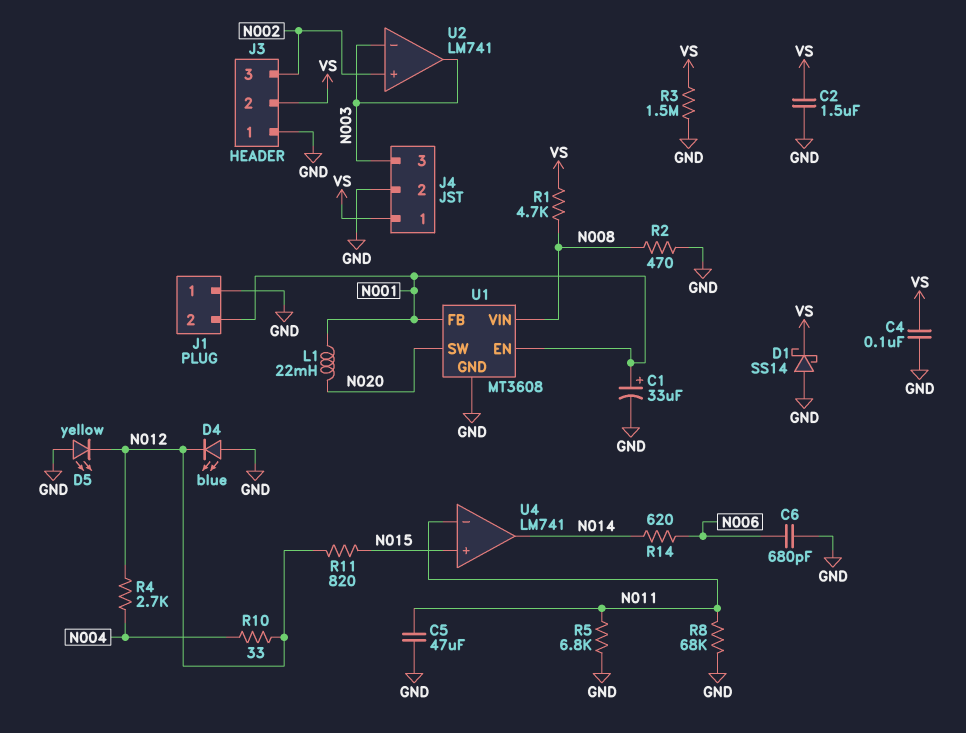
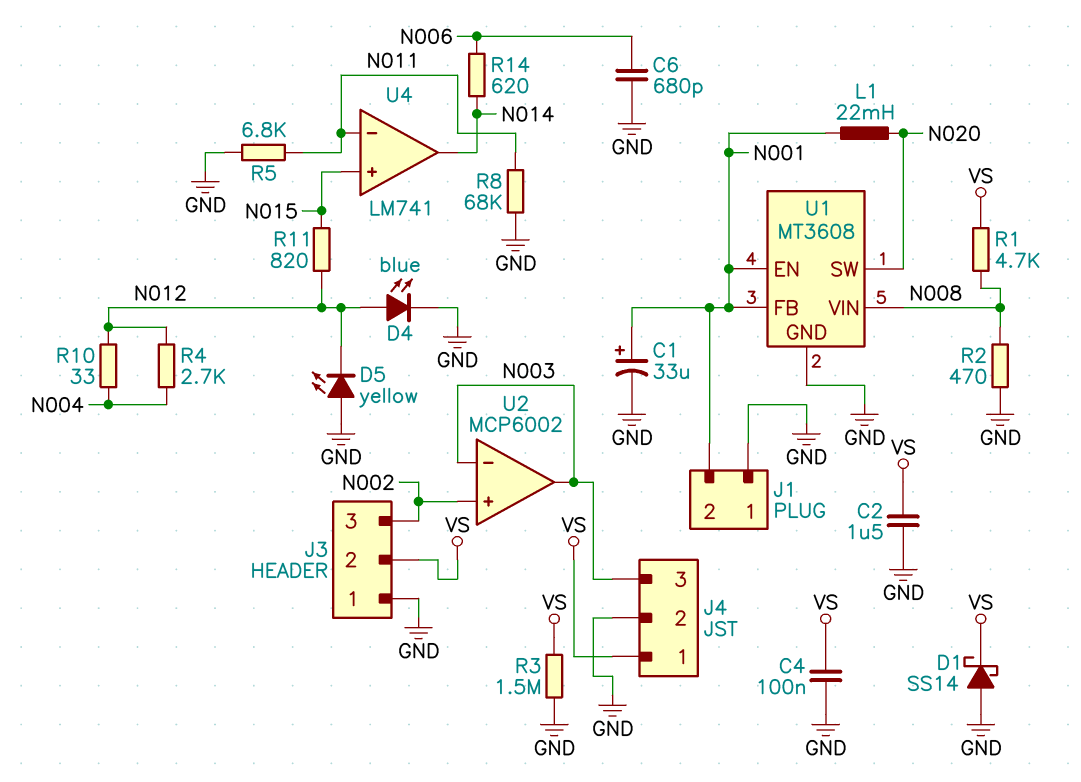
C5: 47uF (GND, N011) -> none
D4: LED blue (A GND, K N012) -> LED blue (A N012, K GND)
U2: LM741 -> MCP6002

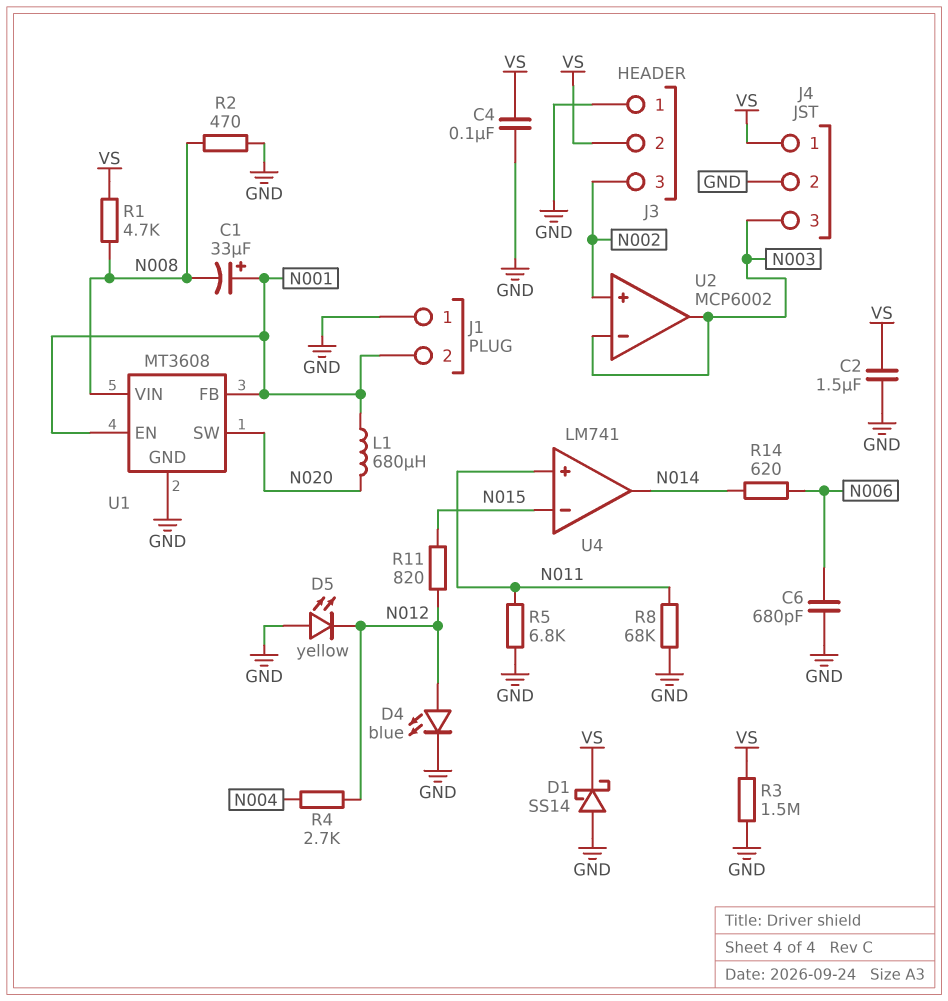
C1: 33uF (plus N001, minus GND) -> 33uF (plus N001, minus N008)
L1: 22mH (N001, N020) -> 680uH (N001, N020)
R10: 33 (N004, N012) -> none
U4 pin in+: N015 -> N011
U4 pin in-: N011 -> N015

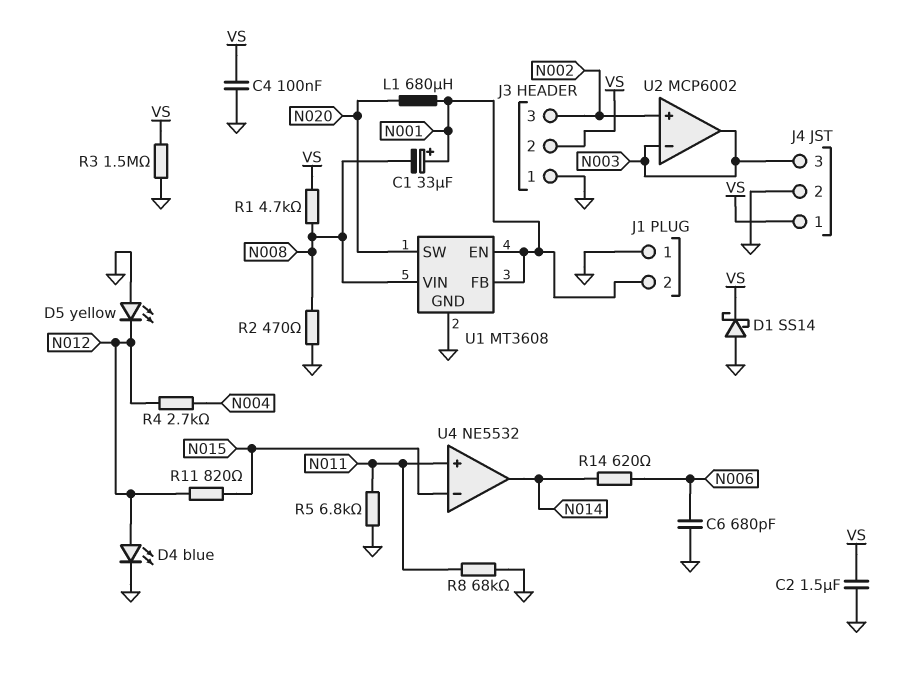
U4: LM741 -> NE5532

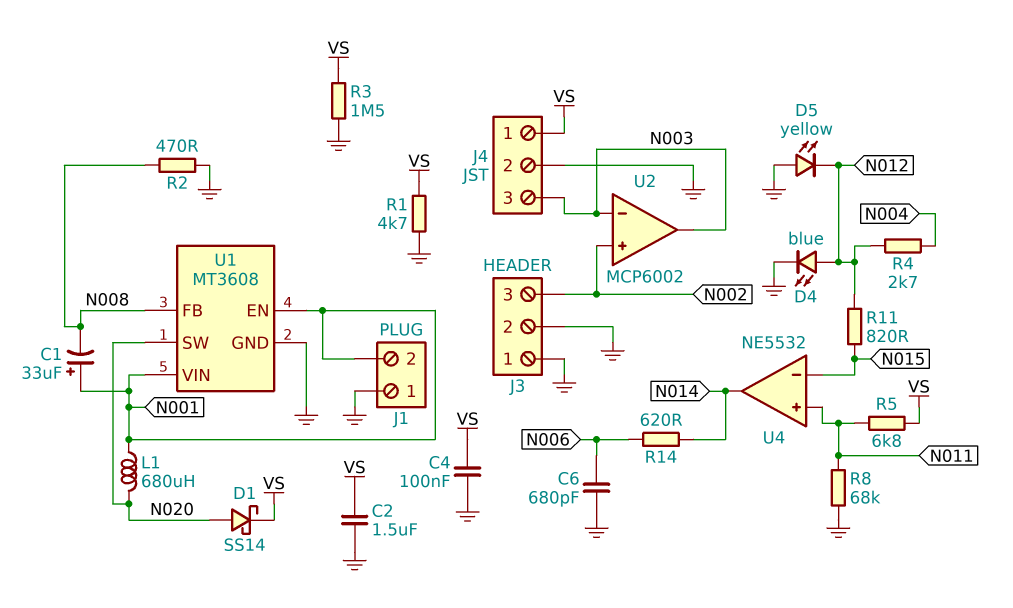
D1: schottky SS14 (A GND, K VS) -> schottky SS14 (A N020, K VS)
J3 pin 2: VS -> GND
R1: 4.7k (N008, VS) -> 4.7k (GND, VS)
R5: 6.8k (GND, N011) -> 6.8k (N011, VS)
U1 pin FB: N001 -> N008
U1 pin VIN: N008 -> N001

